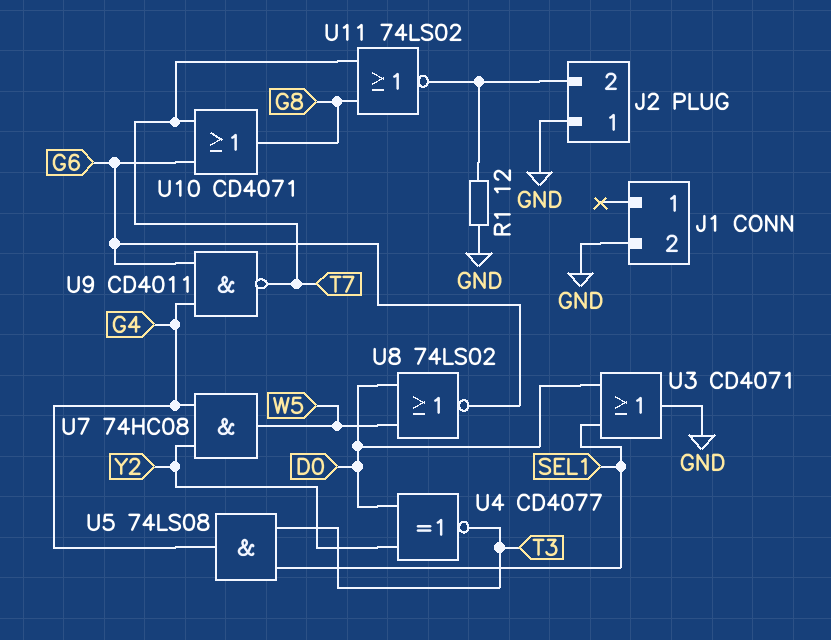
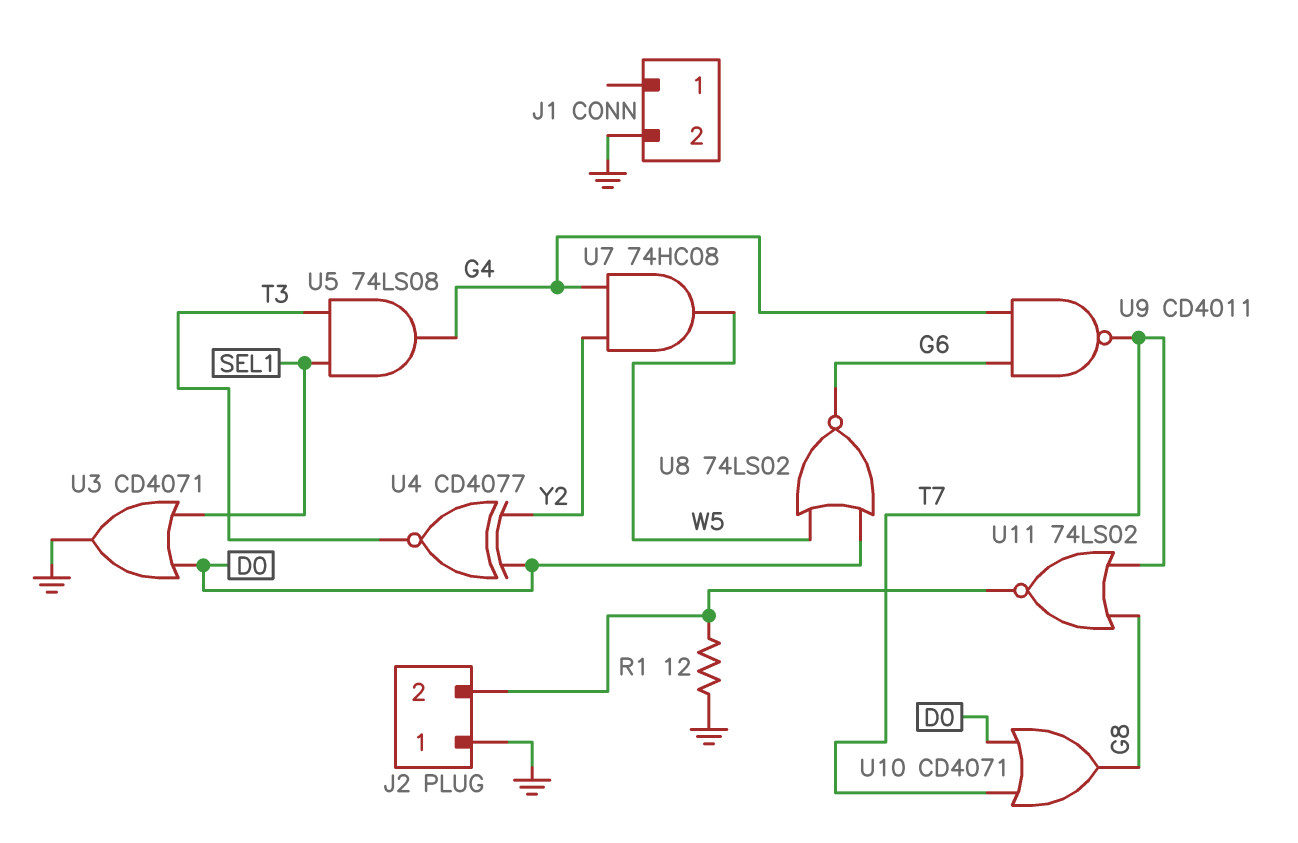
U10: OR CD4071 (in G6, in T7, out G8) -> OR CD4071 (in D0, in T7, out G8)

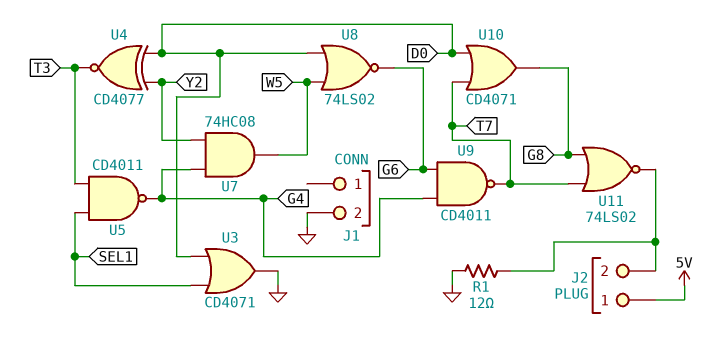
J2 pin 1: GND -> 5V
U5: AND 74LS08 (in SEL1, in T3, out G4) -> NAND CD4011 (in SEL1, in T3, out G4)

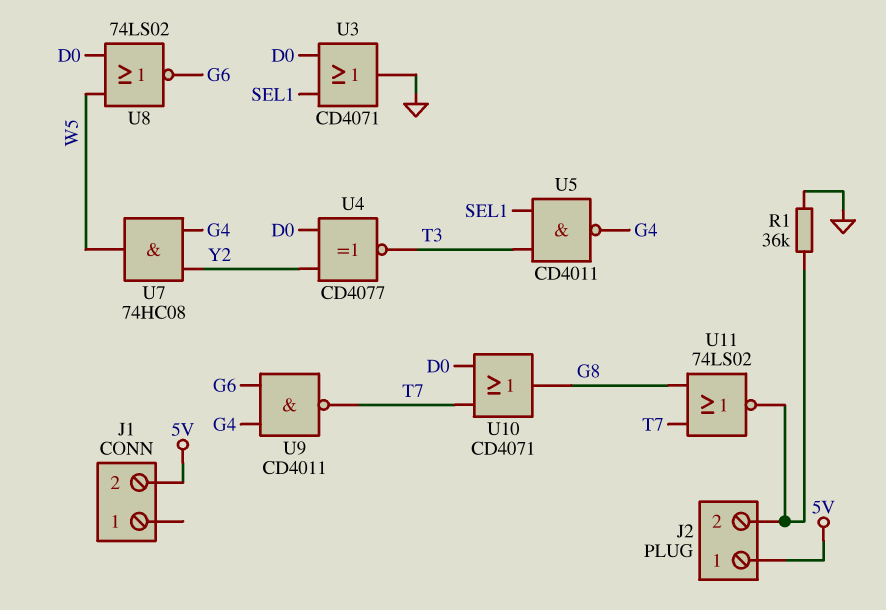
J1 pin 2: GND -> 5V
R1: 12 (GND, J2/2) -> 36k (GND, J2/2)

